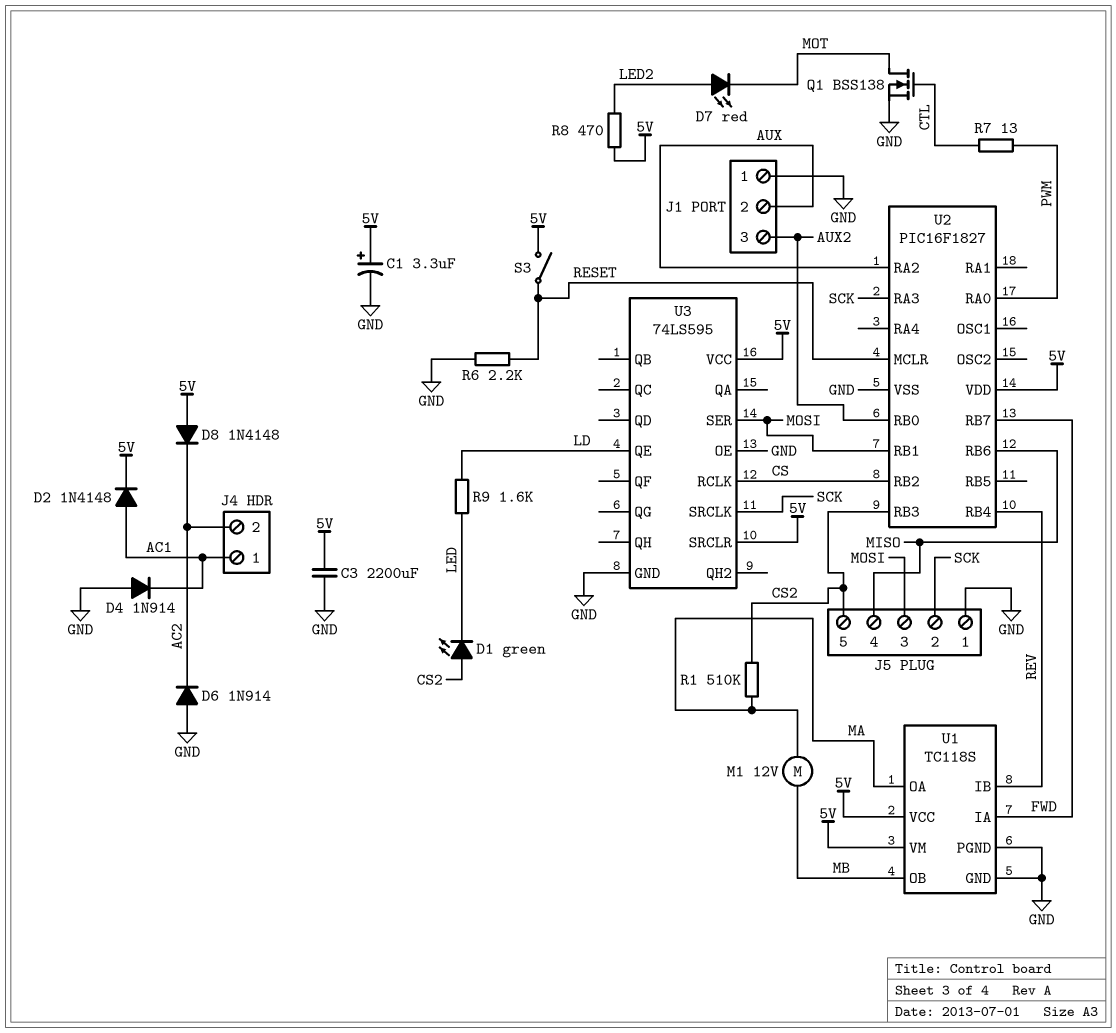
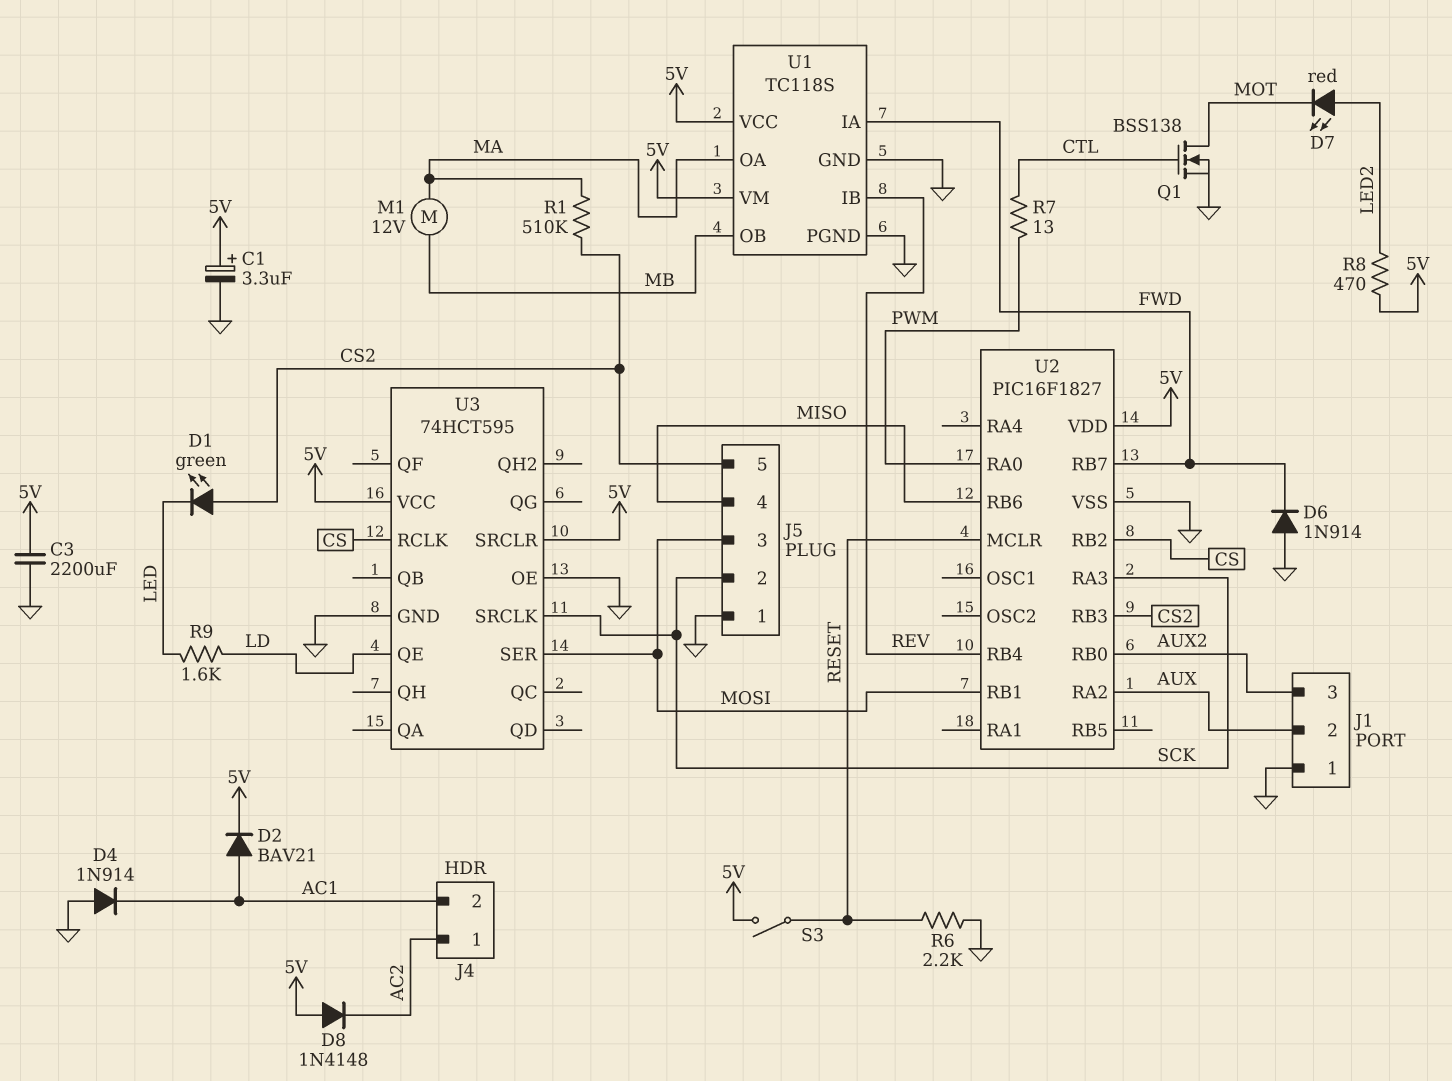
D2: diode 1N4148 (A AC1, K 5V) -> diode BAV21 (A AC1, K 5V)
D6: diode 1N914 (A GND, K AC2) -> diode 1N914 (A GND, K FWD)
J4 pin 1: AC1 -> AC2
J4 pin 2: AC2 -> AC1
U3: 74LS595 -> 74HCT595

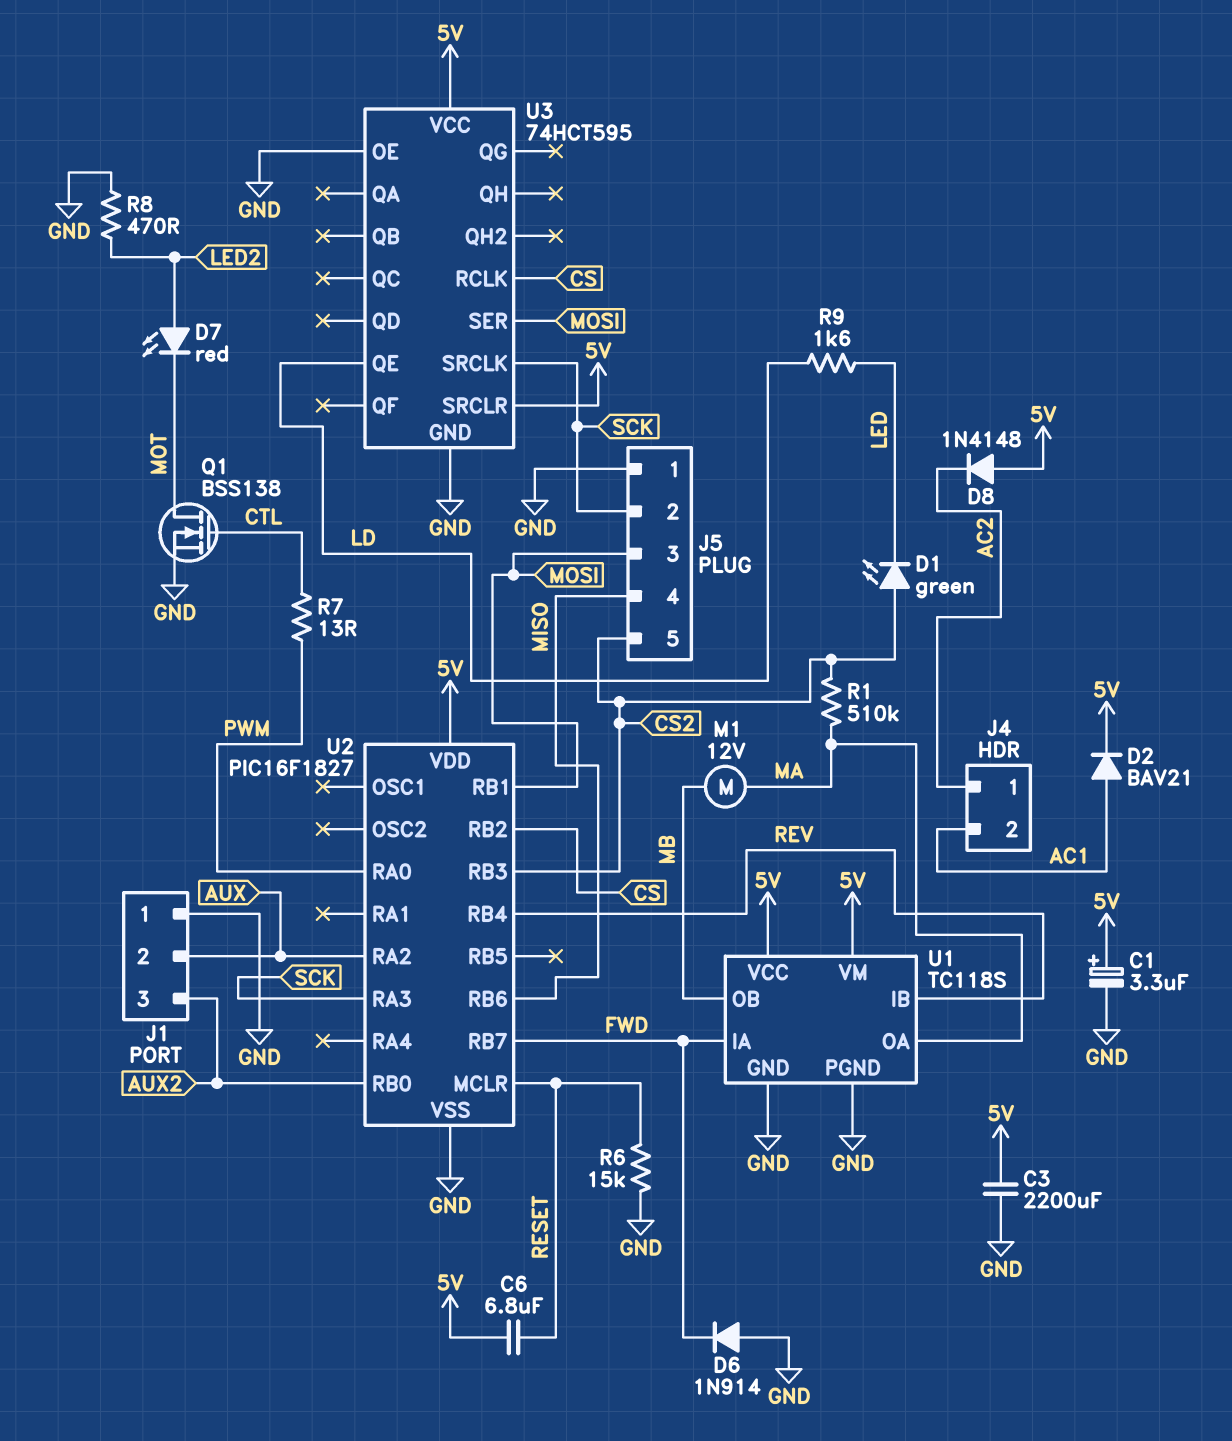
C6: none -> 6.8uF (5V, RESET)
D4: diode 1N914 (A GND, K AC1) -> none
R6: 2.2k (GND, RESET) -> 15k (GND, RESET)
R8: 470 (5V, LED2) -> 470 (GND, LED2)
S3: switch (5V, RESET) -> none

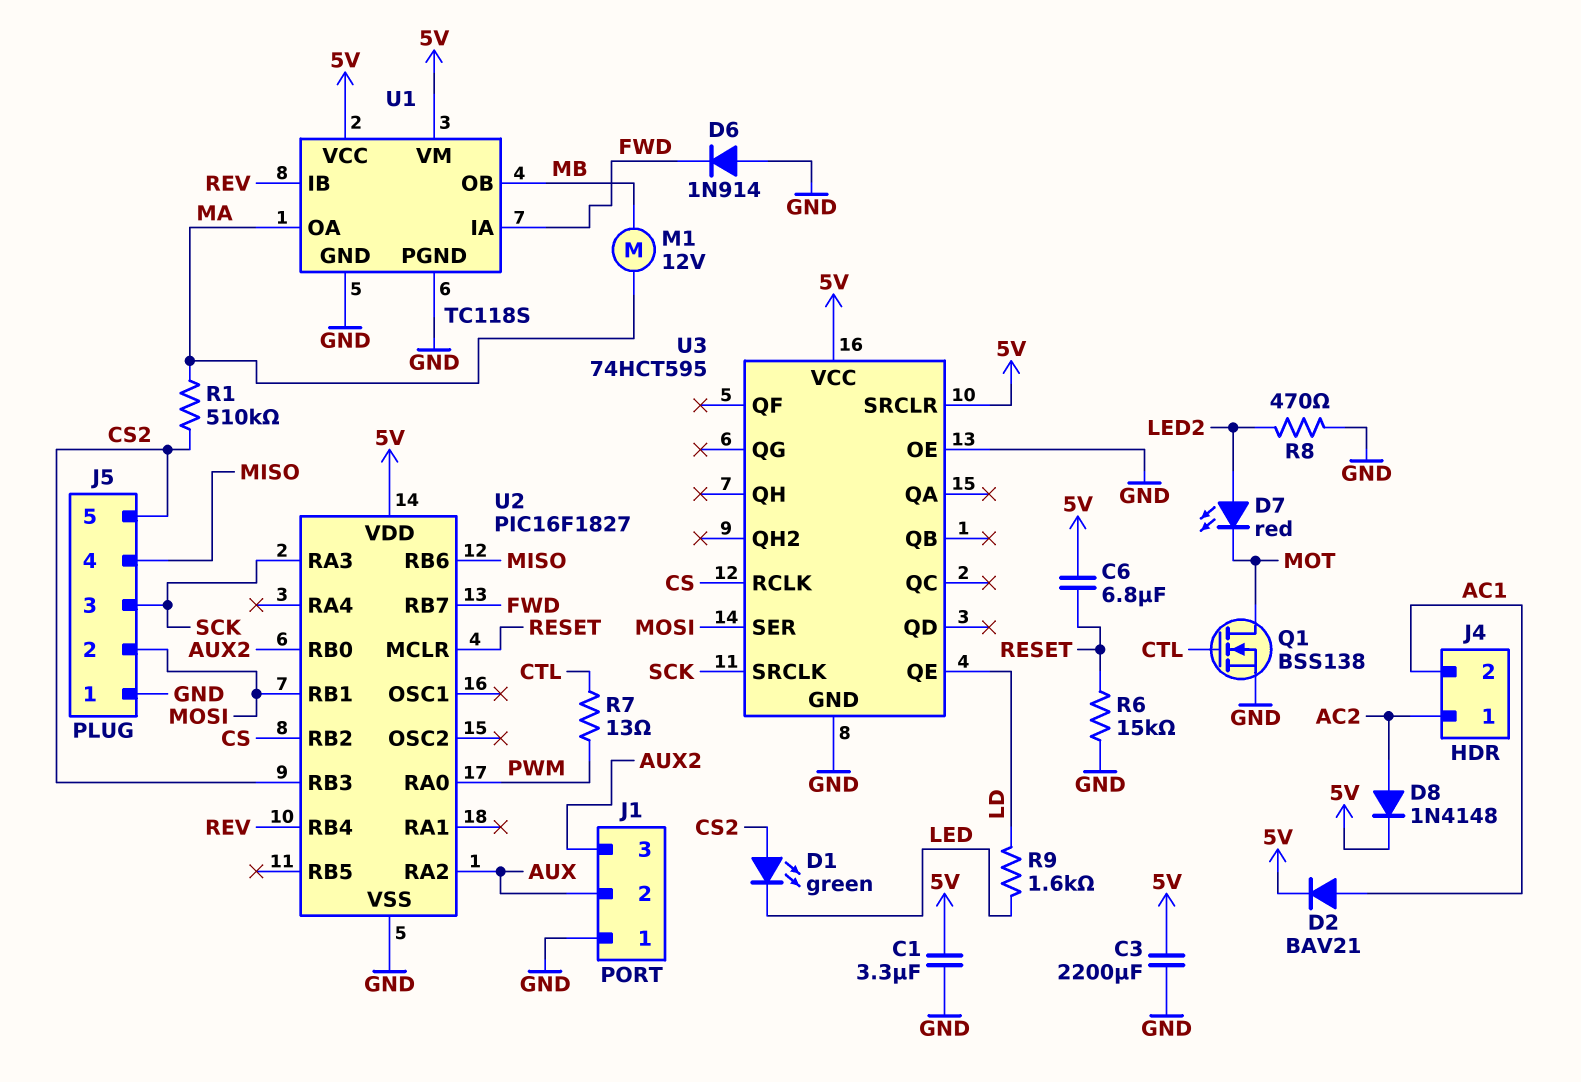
C1: 3.3uF (plus 5V, minus GND) -> 3.3uF (5V, GND)
D8: diode 1N4148 (A 5V, K AC2) -> diode 1N4148 (A AC2, K 5V)
J5 pin 2: SCK -> MOSI
J5 pin 3: MOSI -> SCK

